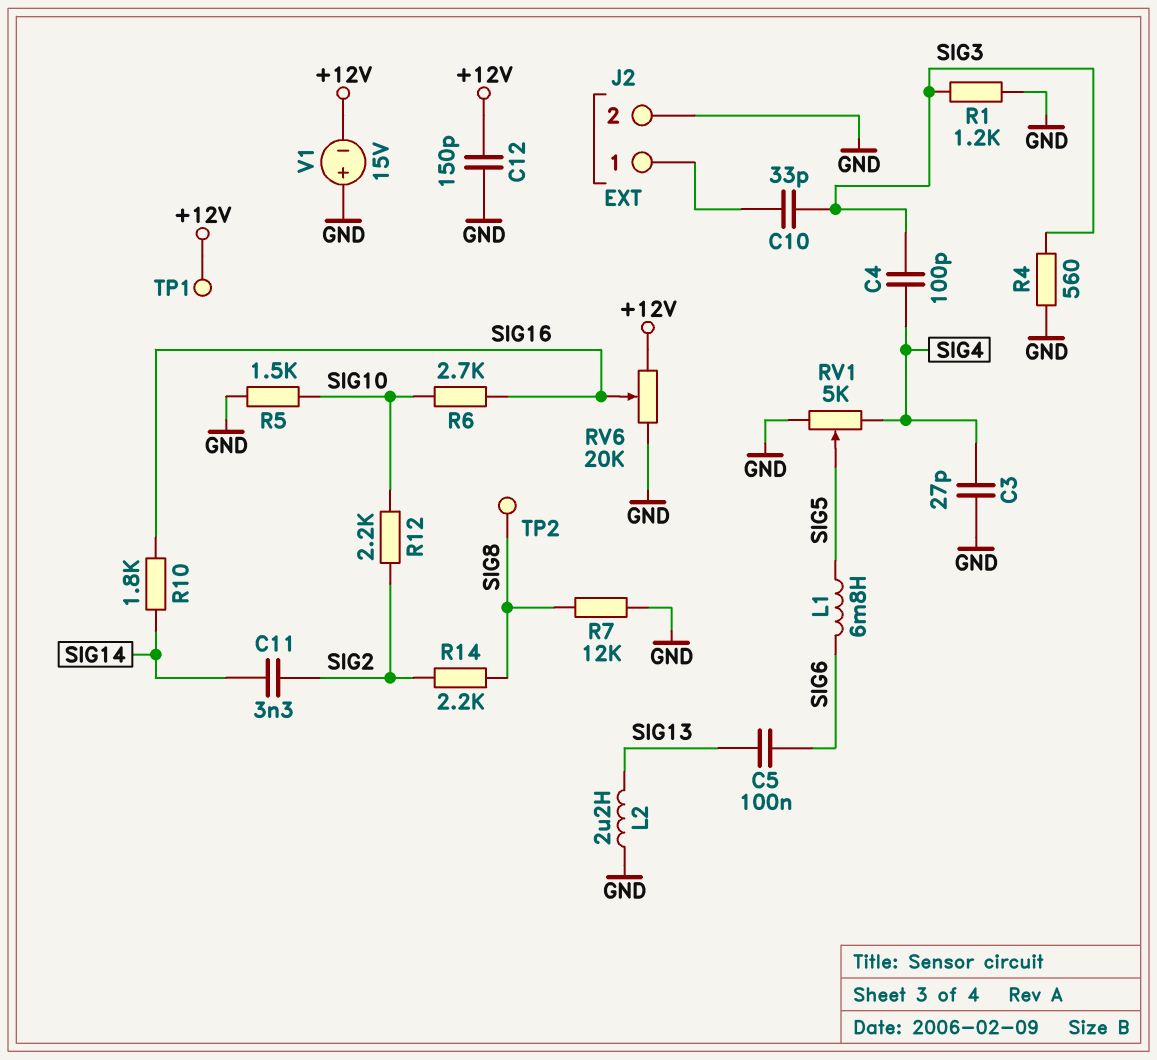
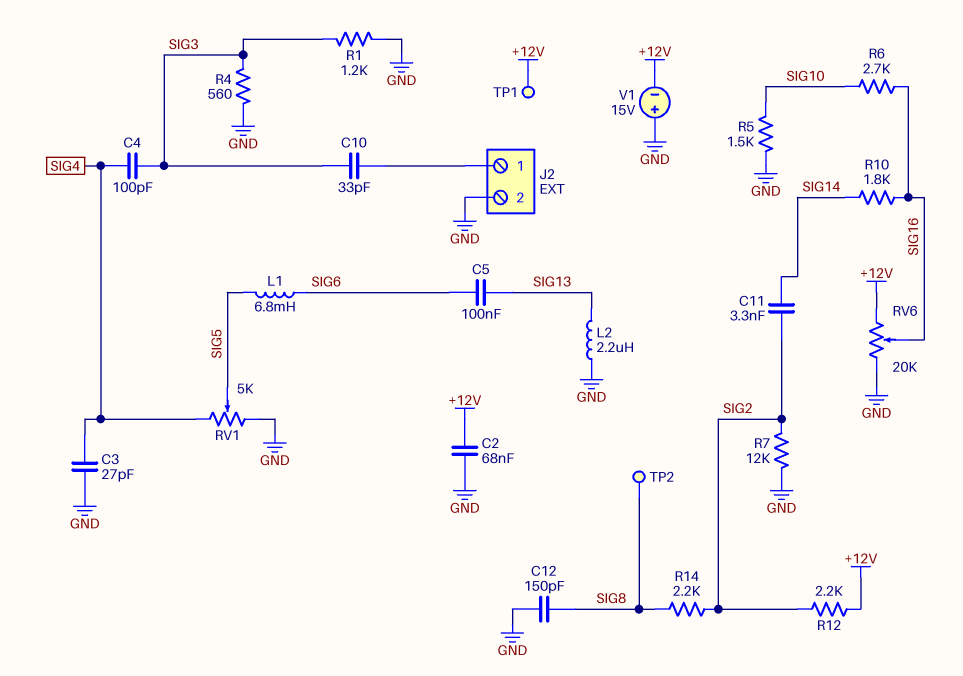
C2: none -> 68nF (+12V, GND)
C12: 150pF (+12V, GND) -> 150pF (GND, SIG8)
R7: 12k (GND, SIG8) -> 12k (GND, SIG2)
R12: 2.2k (SIG2, SIG10) -> 2.2k (+12V, SIG2)

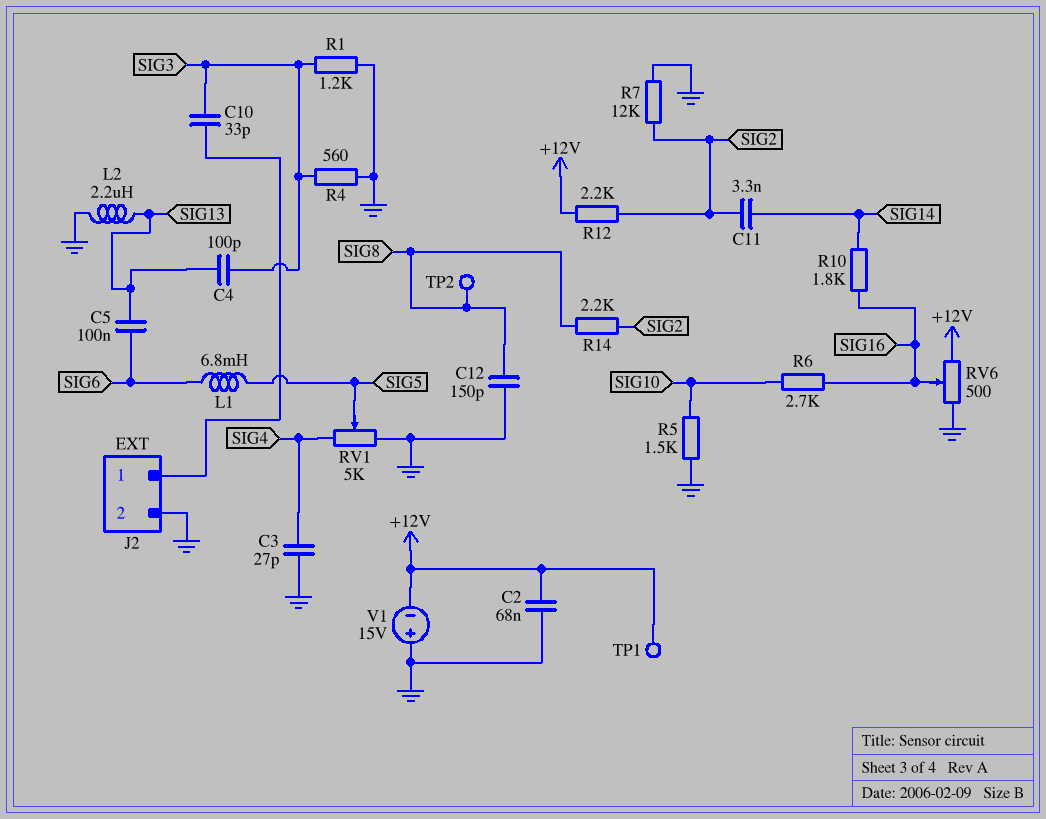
C4: 100pF (SIG3, SIG4) -> 100pF (SIG3, SIG13)
RV6: 20k (+12V, GND, wiper SIG16) -> 500 (+12V, GND, wiper SIG16)

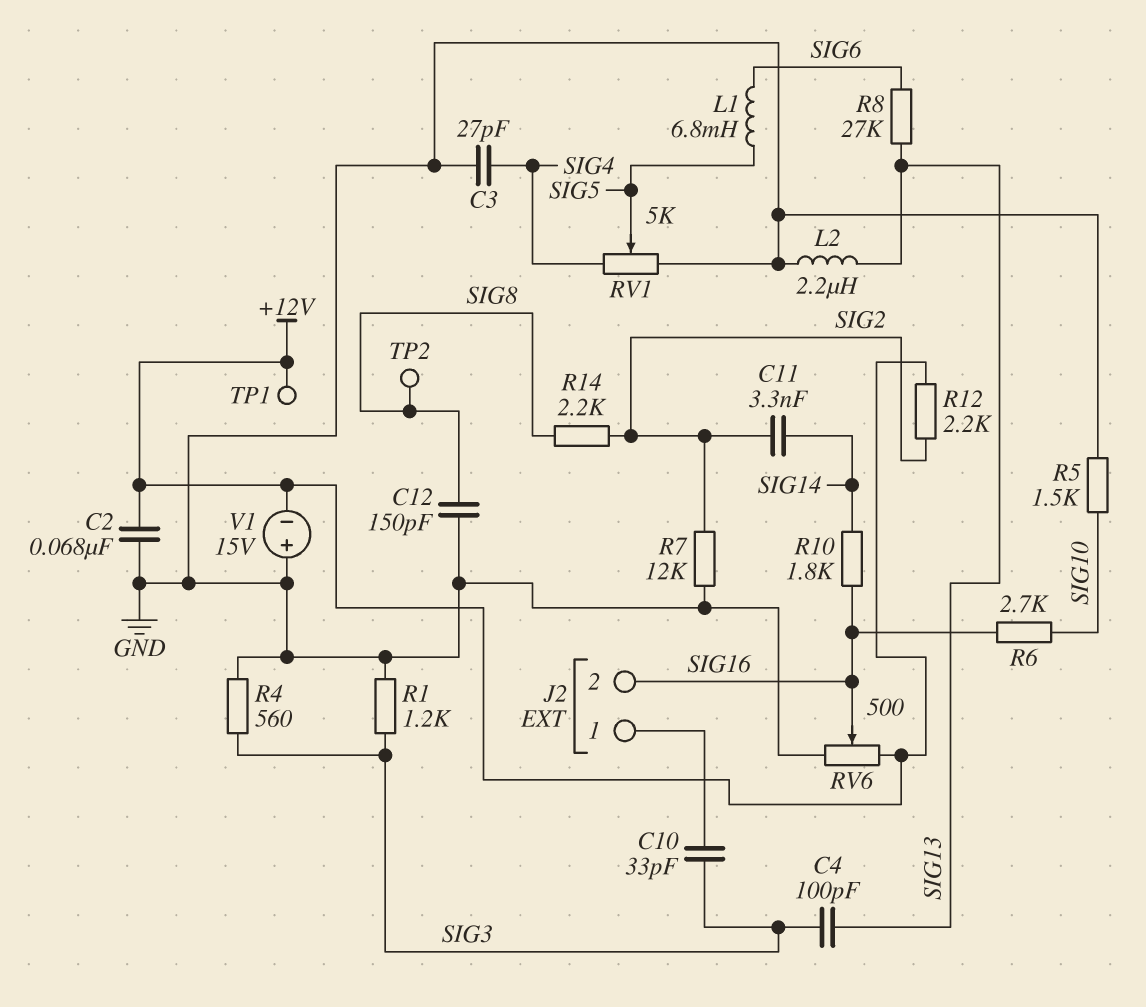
C5: 100nF (SIG6, SIG13) -> none
J2 pin 2: GND -> SIG16
R8: none -> 27k (SIG6, SIG13)

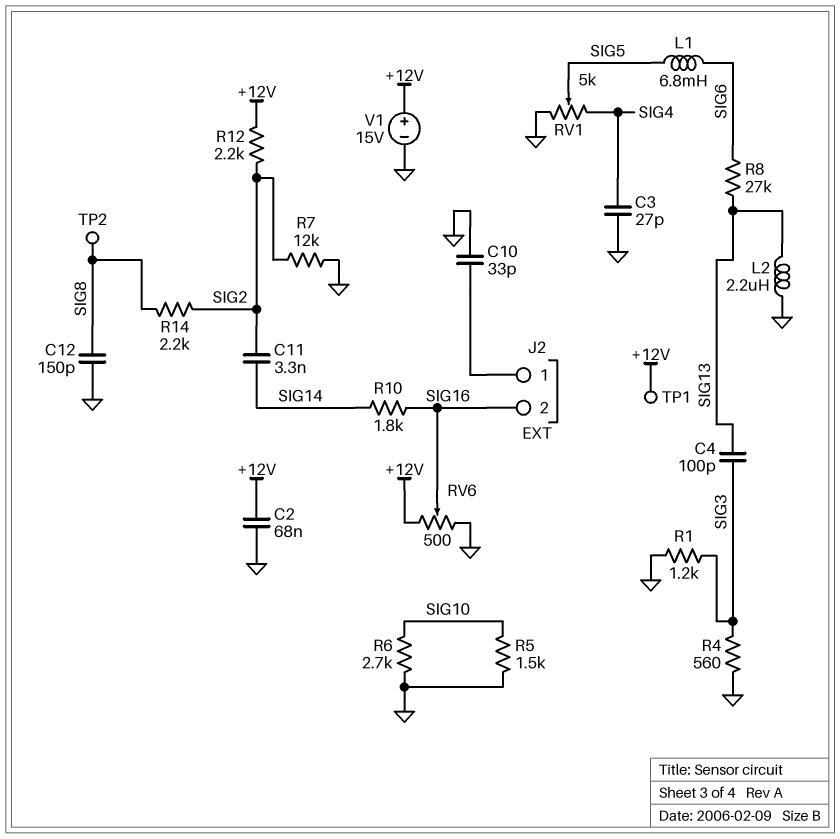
C10: 33pF (J2/1, SIG3) -> 33pF (GND, J2/1)
R6: 2.7k (SIG10, SIG16) -> 2.7k (GND, SIG10)
V1: 15V (plus GND, minus +12V) -> 15V (plus +12V, minus GND)

